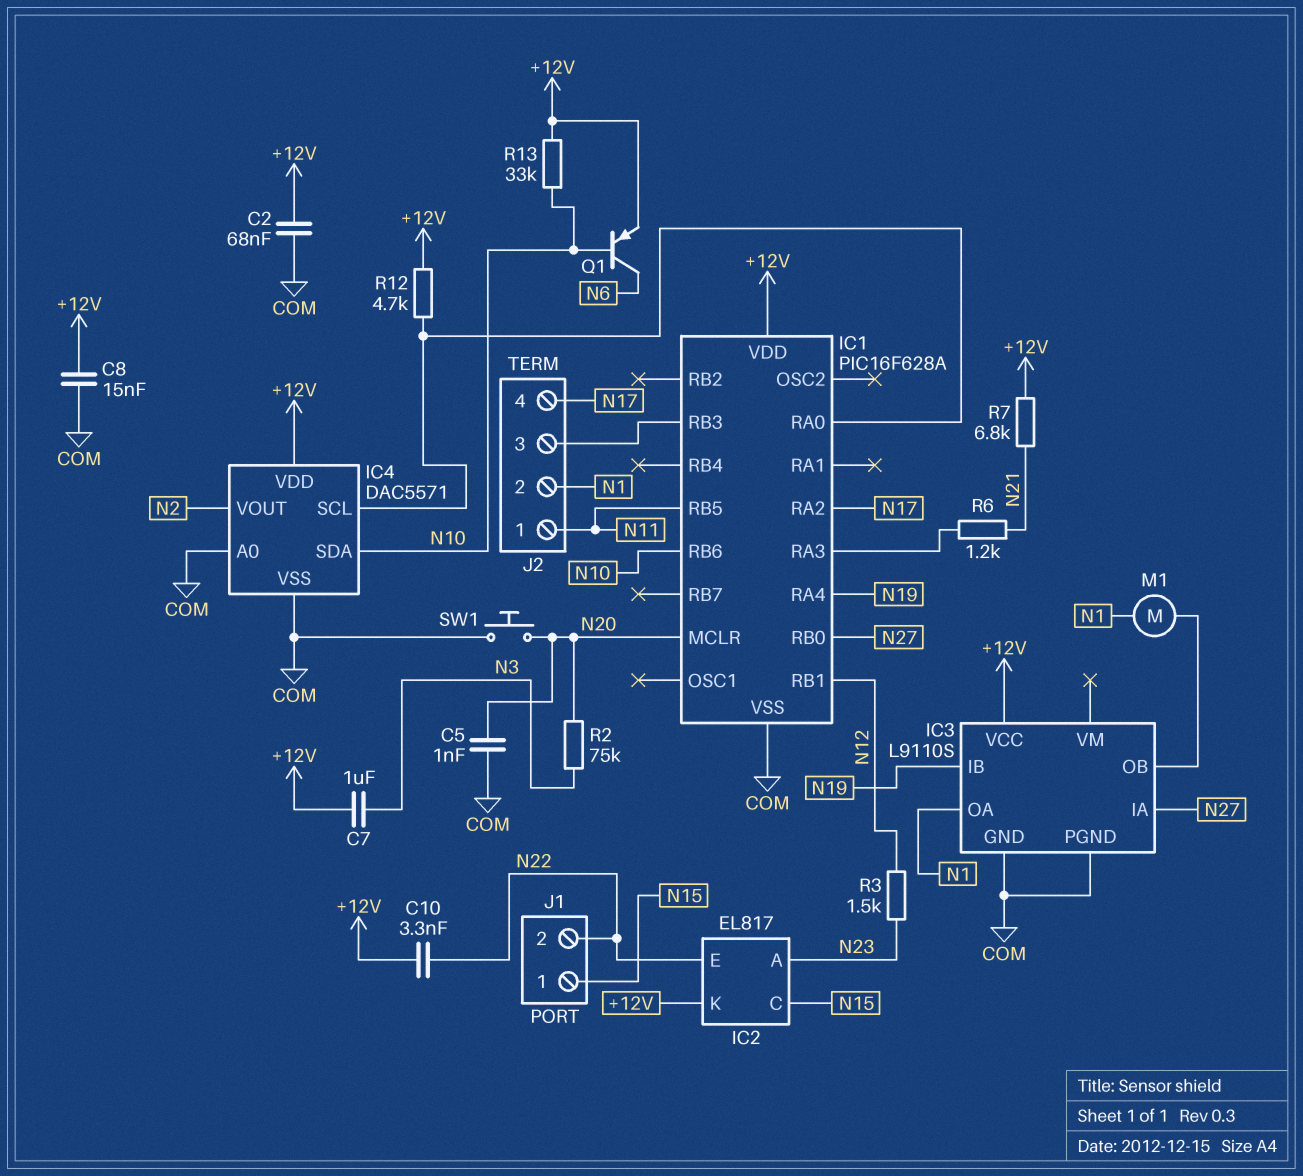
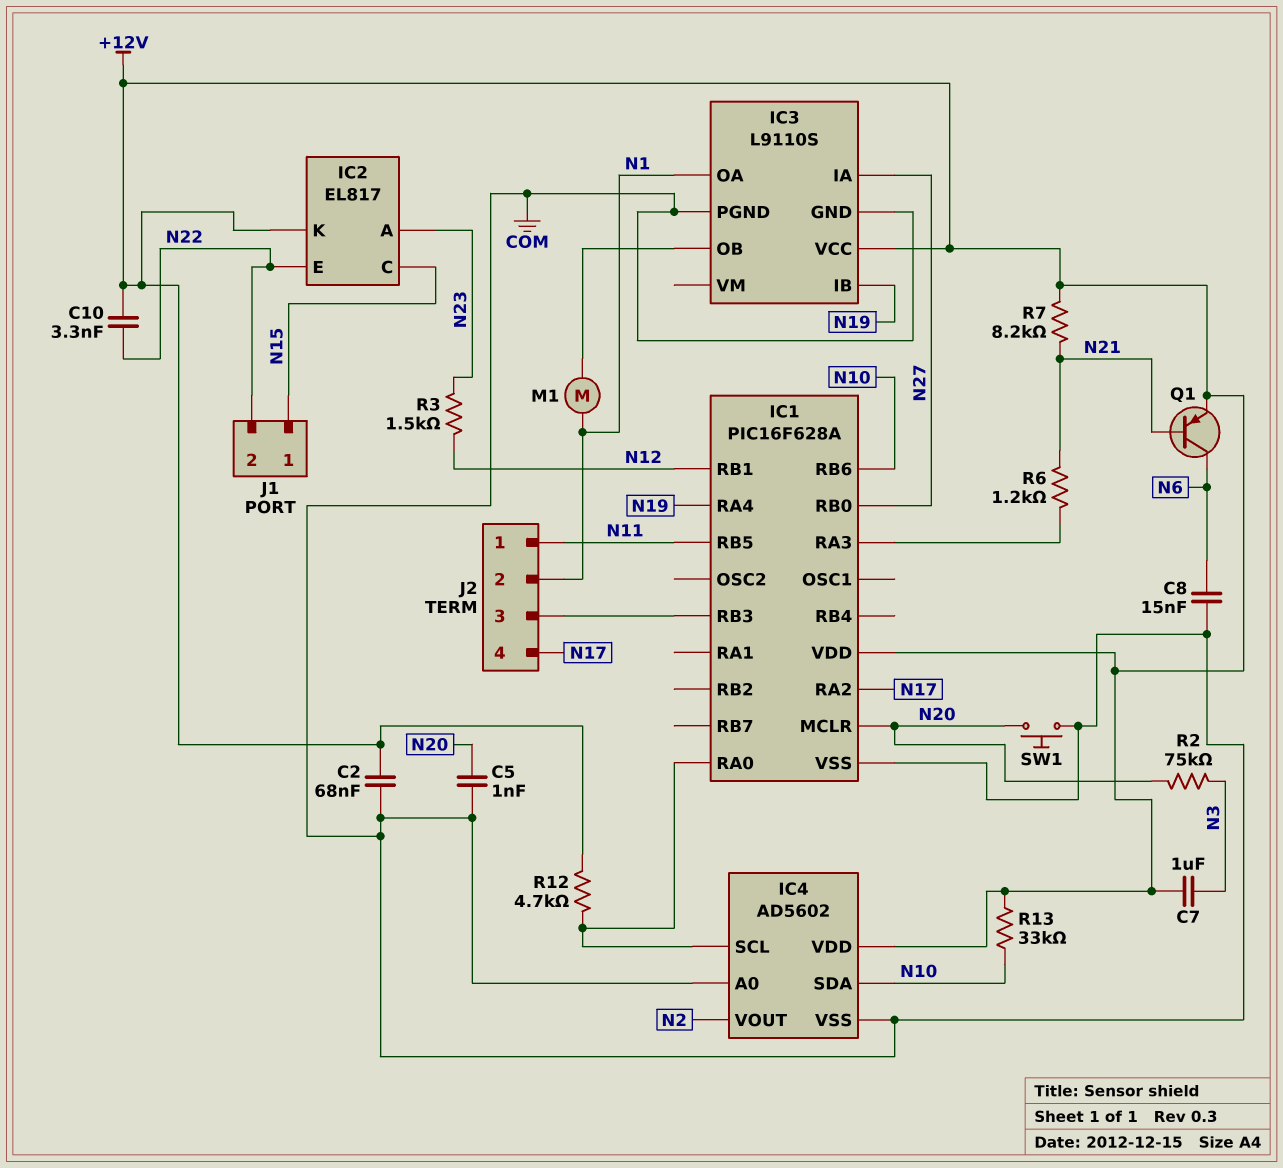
C8: 15nF (+12V, COM) -> 15nF (COM, N6)
IC4: DAC5571 -> AD5602
Q1: PNP (B N10, C N6, E +12V) -> PNP (B N21, C N6, E +12V)
R7: 6.8k (+12V, N21) -> 8.2k (+12V, N21)

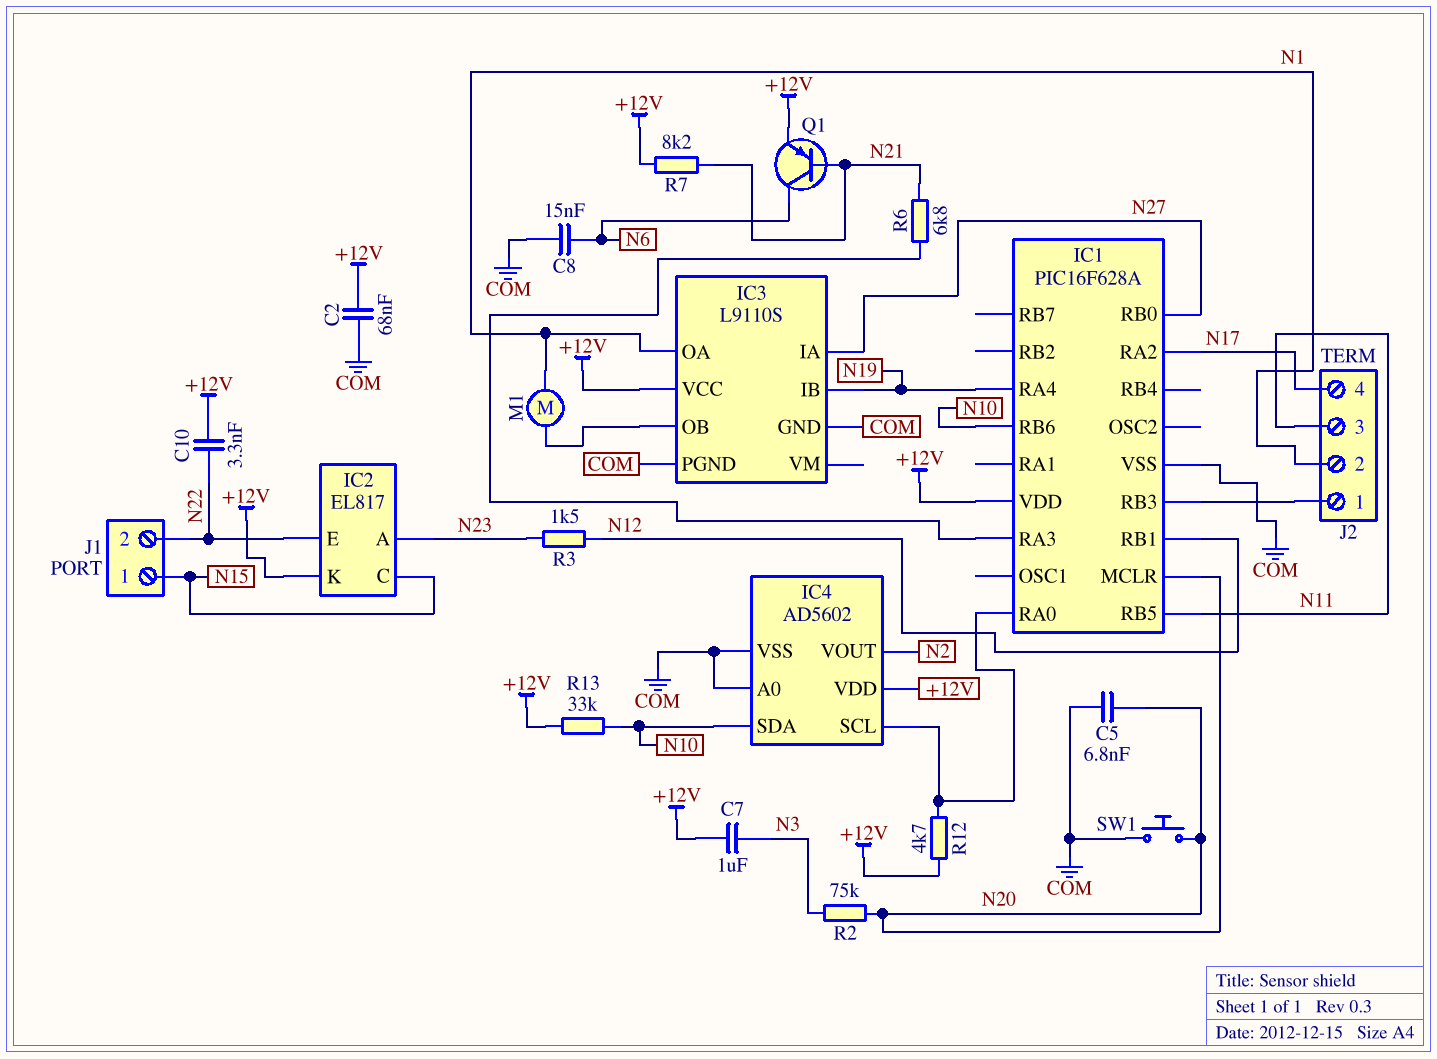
C5: 1nF (COM, N20) -> 6.8nF (COM, N20)
J2 pin 1: N11 -> IC1/RB3
J2 pin 3: IC1/RB3 -> N11
R6: 1.2k (IC1/RA3, N21) -> 6.8k (IC1/RA3, N21)

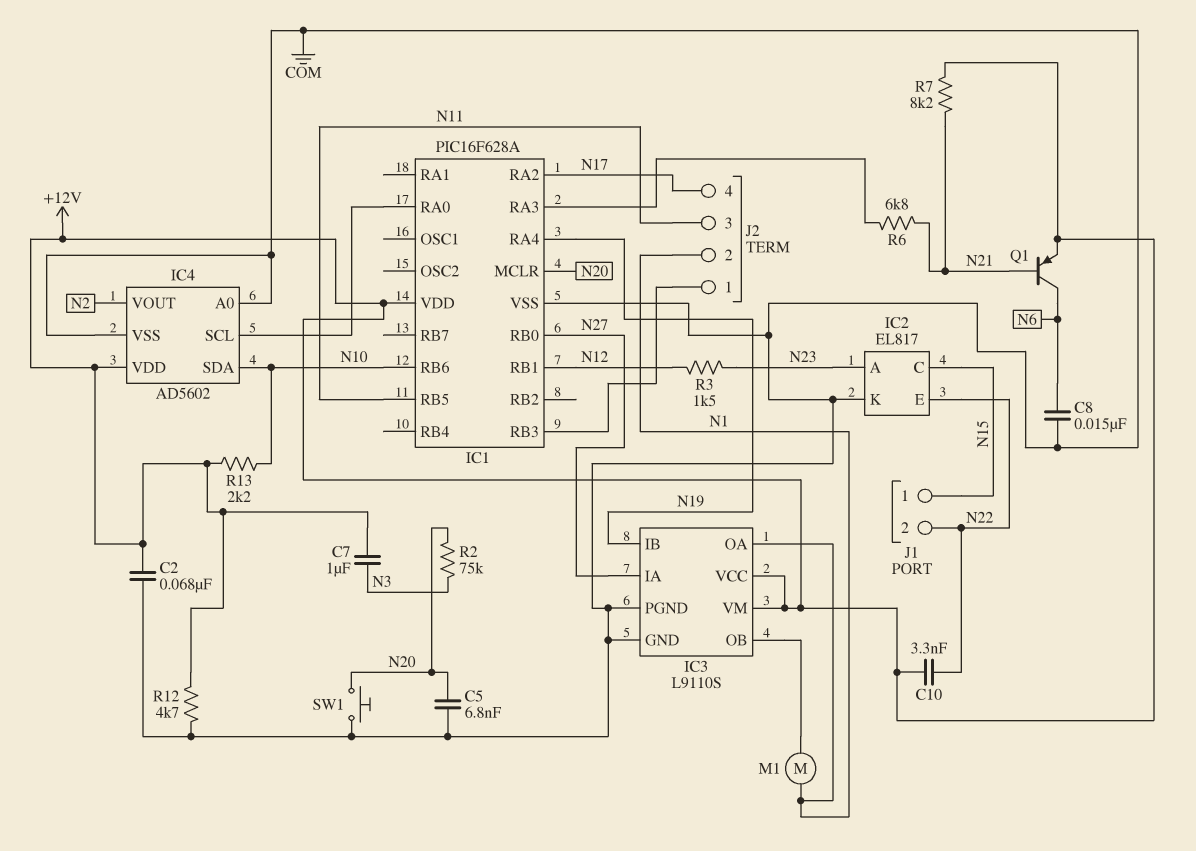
IC2 pin K: +12V -> COM
IC3 pin VM: none -> +12V
R12: 4.7k (+12V, IC1/RA0) -> 4.7k (+12V, COM)
R13: 33k (+12V, N10) -> 2.2k (+12V, N10)

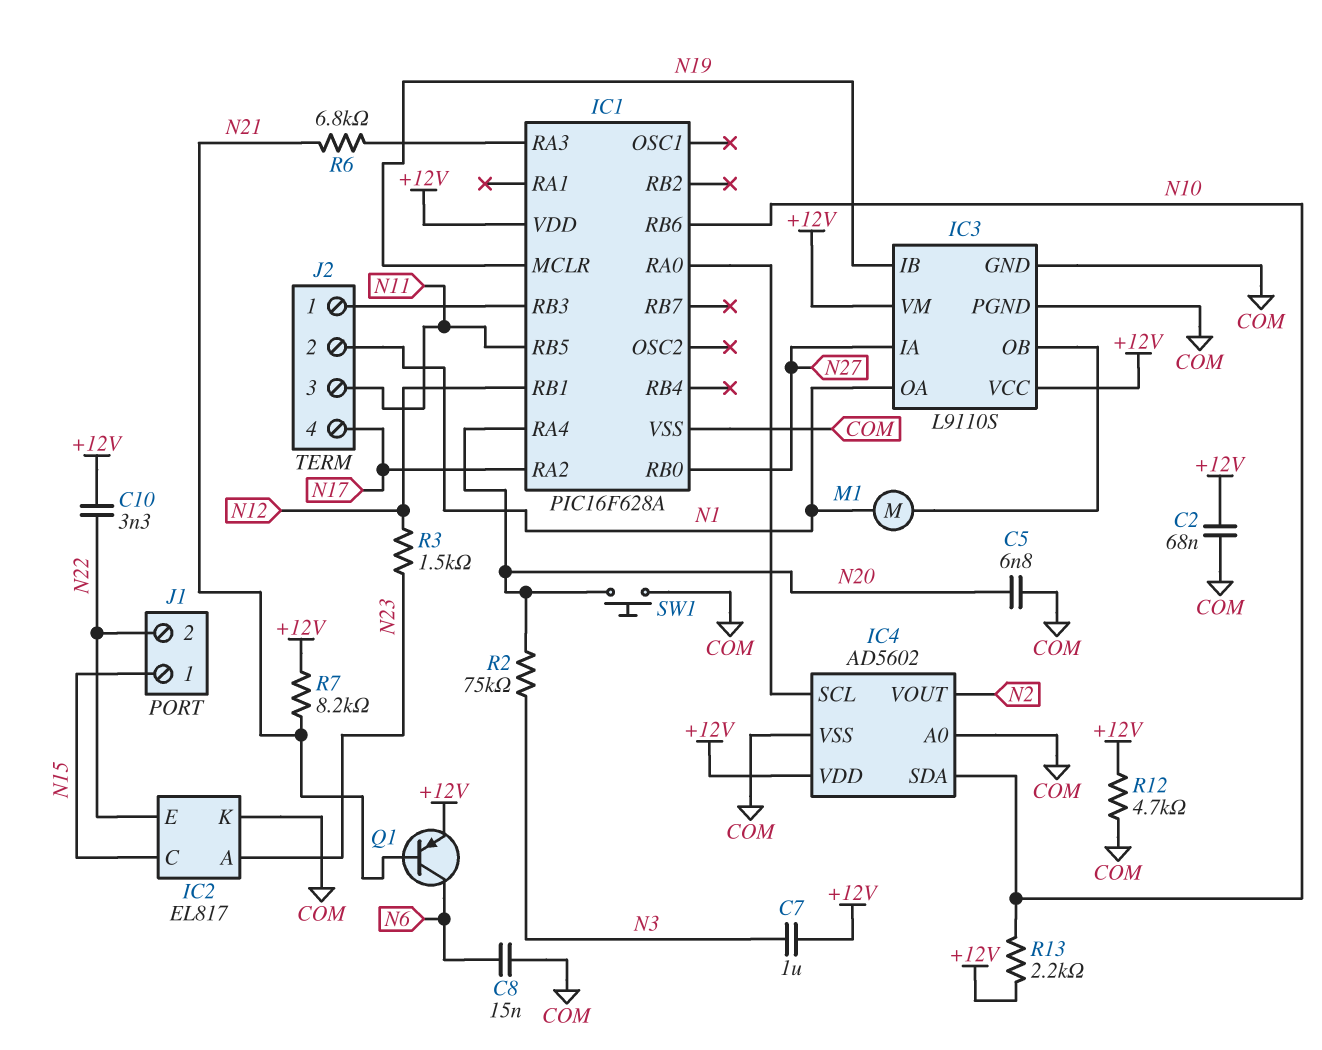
IC1 pin MCLR: N20 -> N19
IC1 pin RA4: N19 -> N20

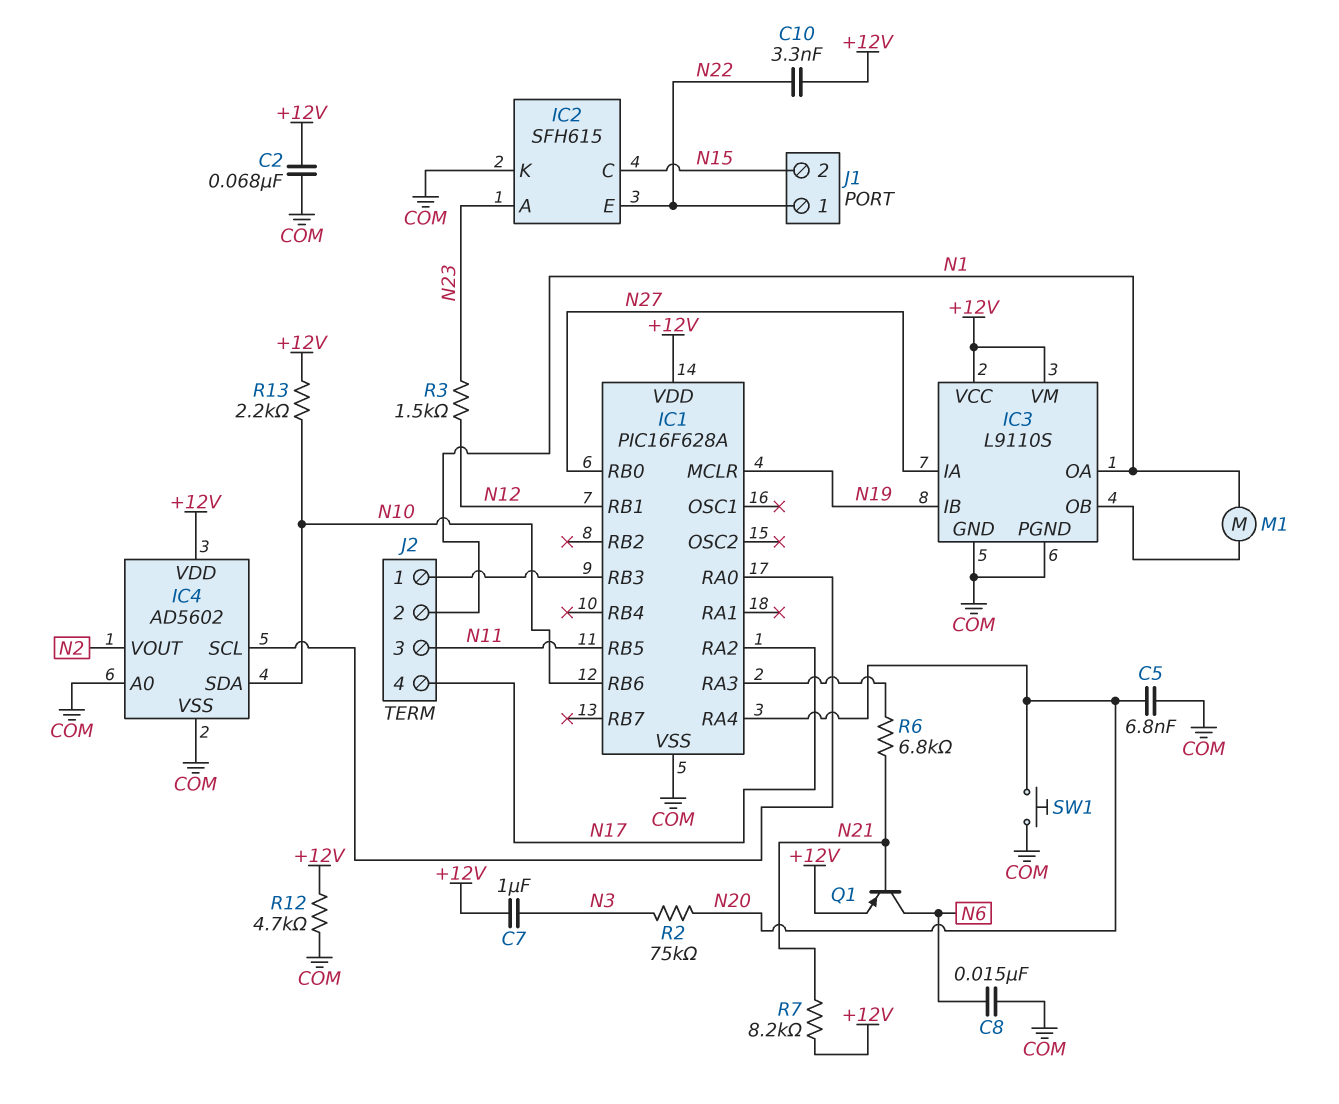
IC2: EL817 -> SFH615
J1 pin 1: N15 -> N22
J1 pin 2: N22 -> N15

